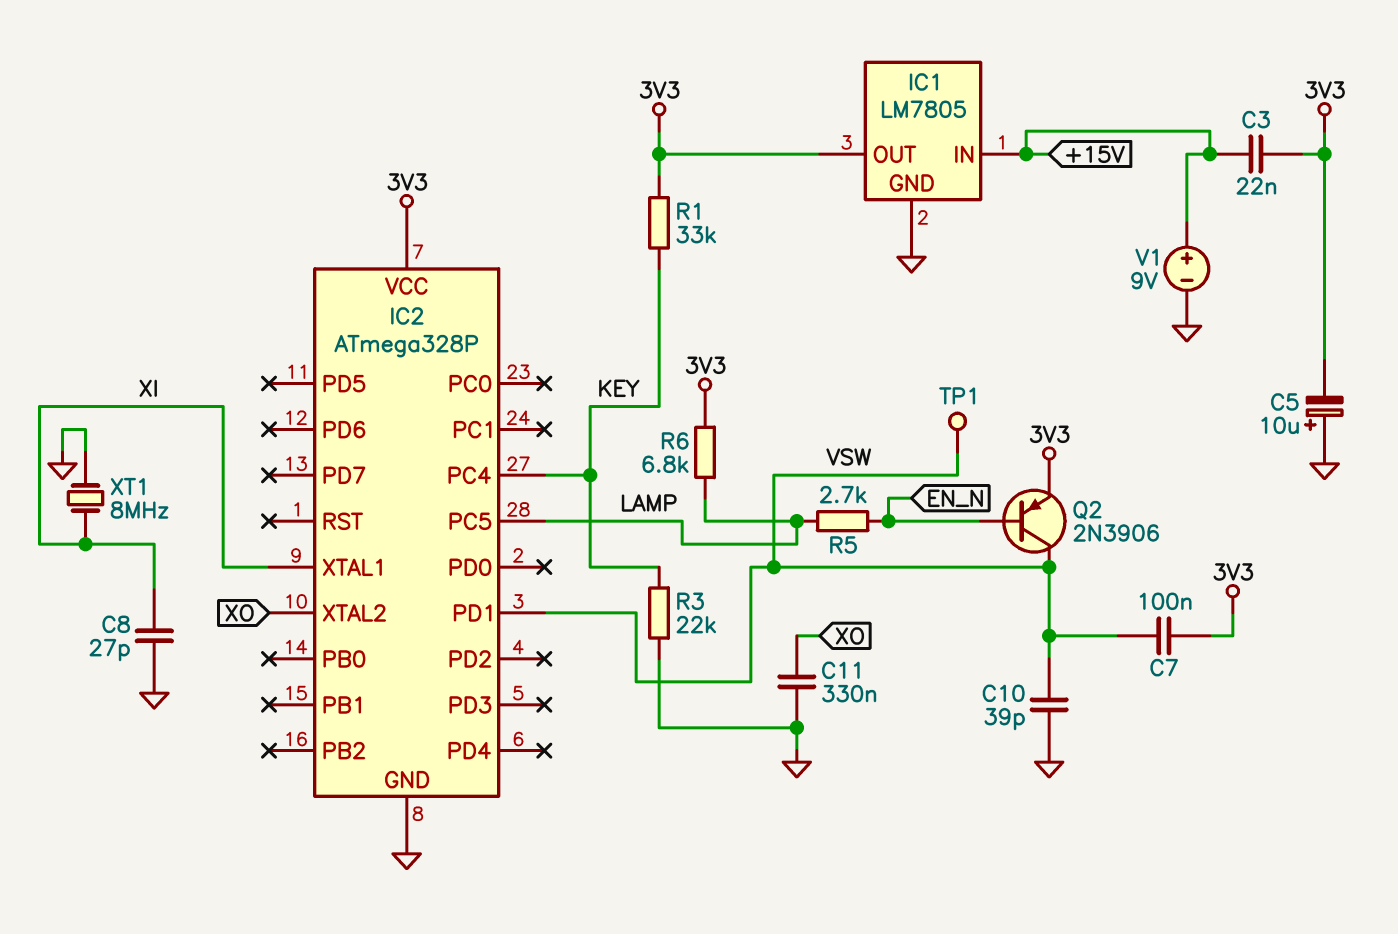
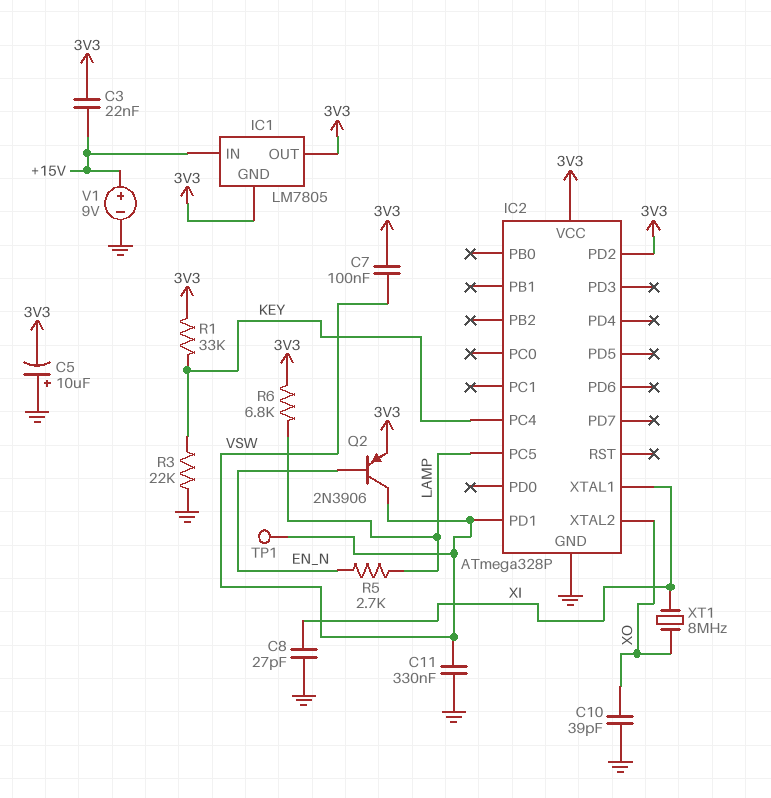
C10: 39pF (GND, VSW) -> 39pF (GND, XO)
C11: 330nF (GND, XO) -> 330nF (GND, VSW)
IC1 pin GND: GND -> 3V3
IC2 pin PD2: none -> 3V3
XT1: 8MHz (GND, XI) -> 8MHz (XI, XO)

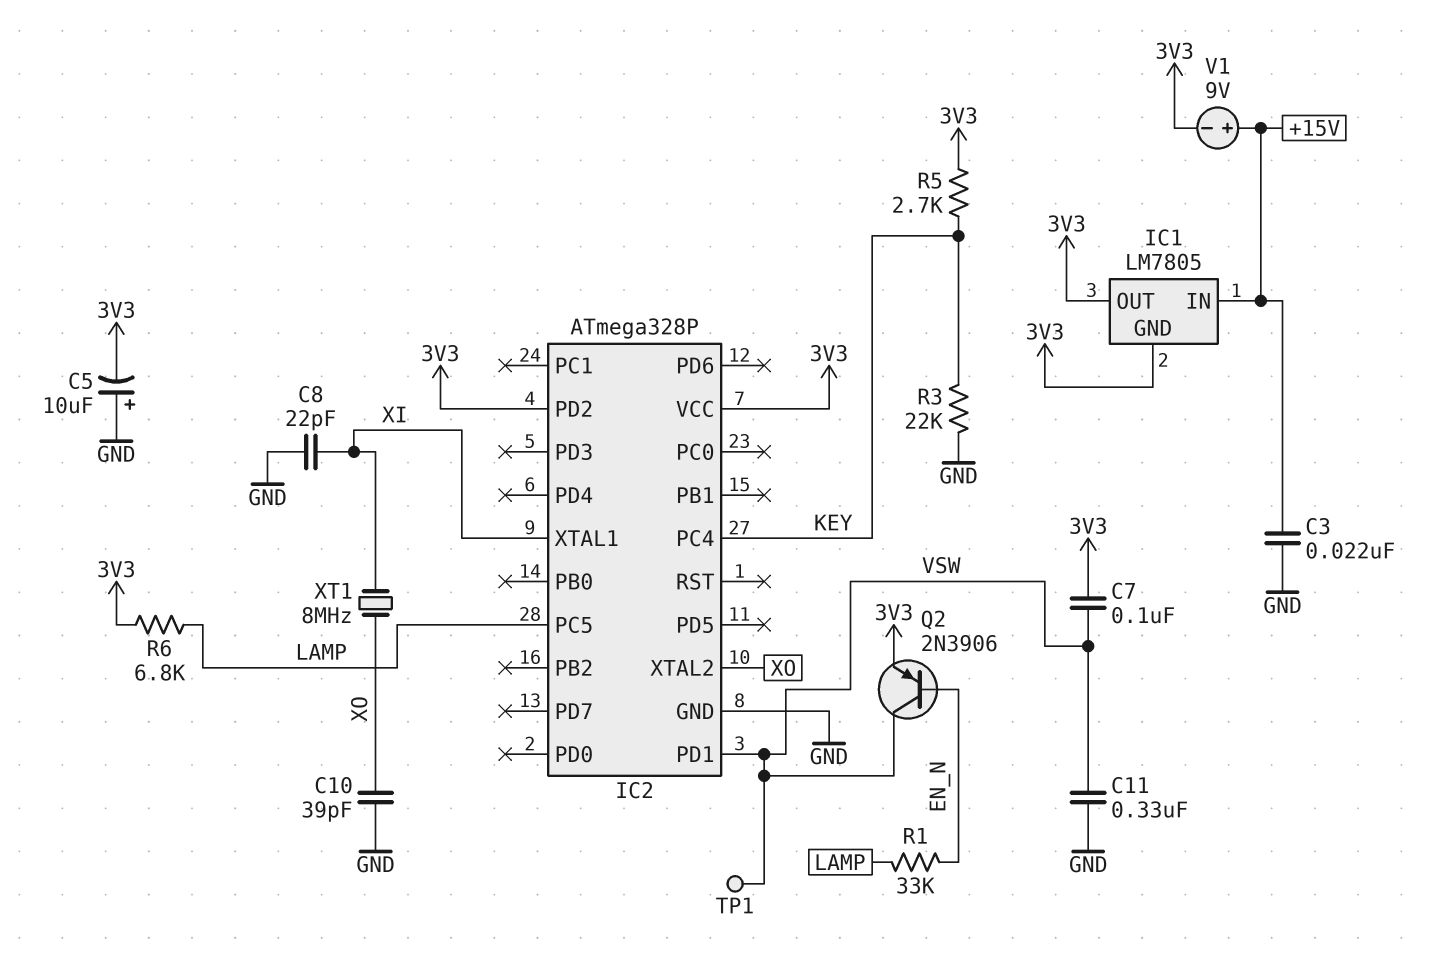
C3: 22nF (+15V, 3V3) -> 22nF (+15V, GND)
C8: 27pF (GND, XI) -> 22pF (GND, XI)
R1: 33k (3V3, KEY) -> 33k (EN_N, LAMP)
R5: 2.7k (EN_N, LAMP) -> 2.7k (3V3, KEY)
V1: 9V (plus +15V, minus GND) -> 9V (plus +15V, minus 3V3)

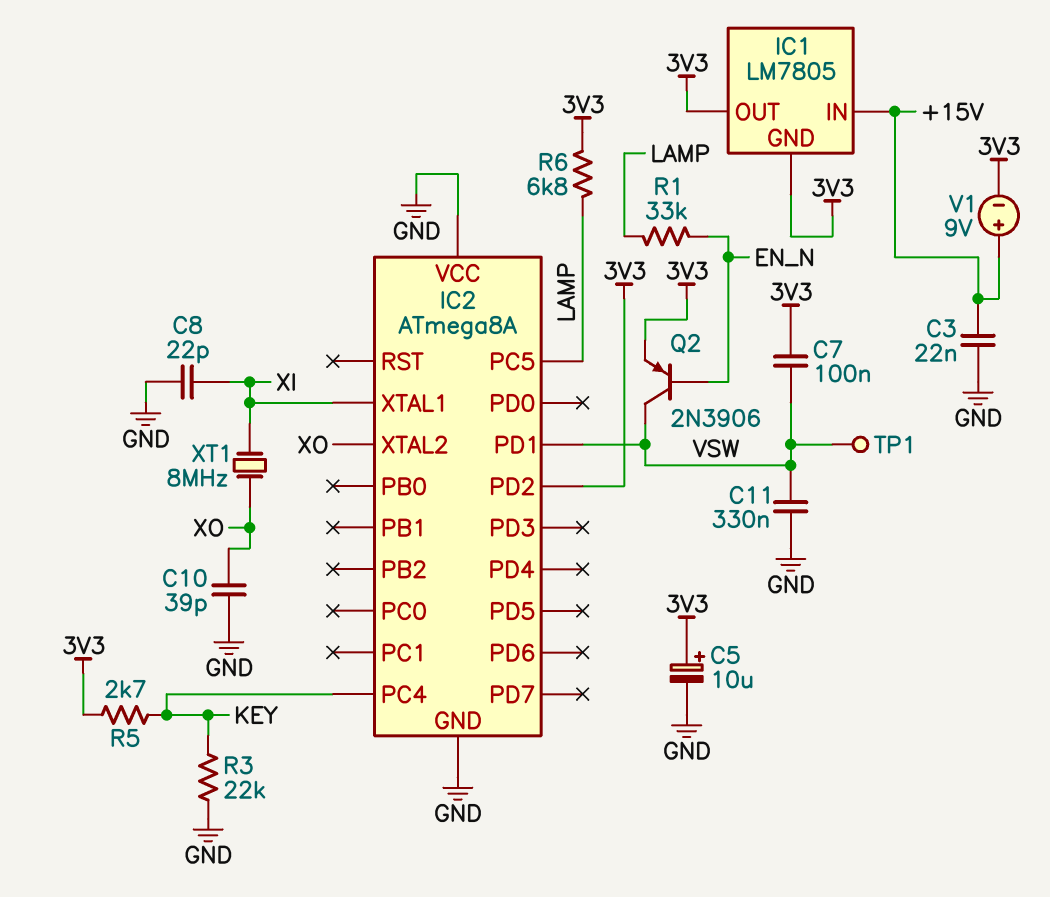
C5: 10uF (plus GND, minus 3V3) -> 10uF (plus 3V3, minus GND)
IC2: ATmega328P -> ATmega8A
IC2 pin VCC: 3V3 -> GND

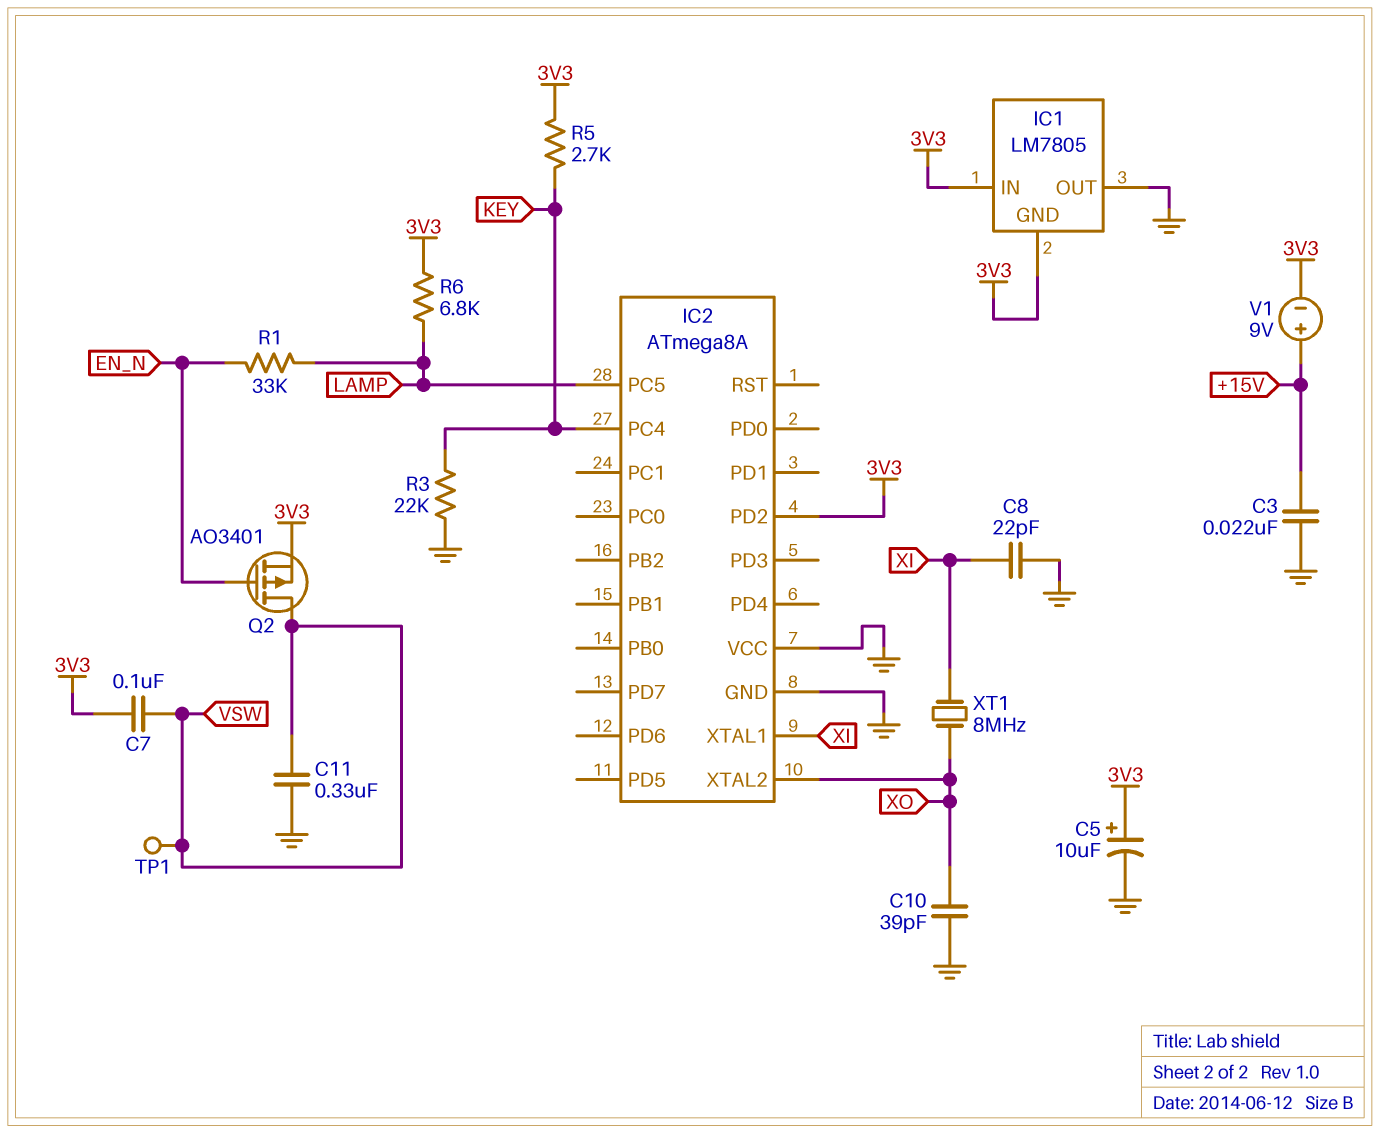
IC1 pin IN: +15V -> 3V3
IC1 pin OUT: 3V3 -> GND
IC2 pin PD1: VSW -> none
Q2: PNP 2N3906 (B EN_N, C VSW, E 3V3) -> PMOS AO3401 (G EN_N, D VSW, S 3V3)

